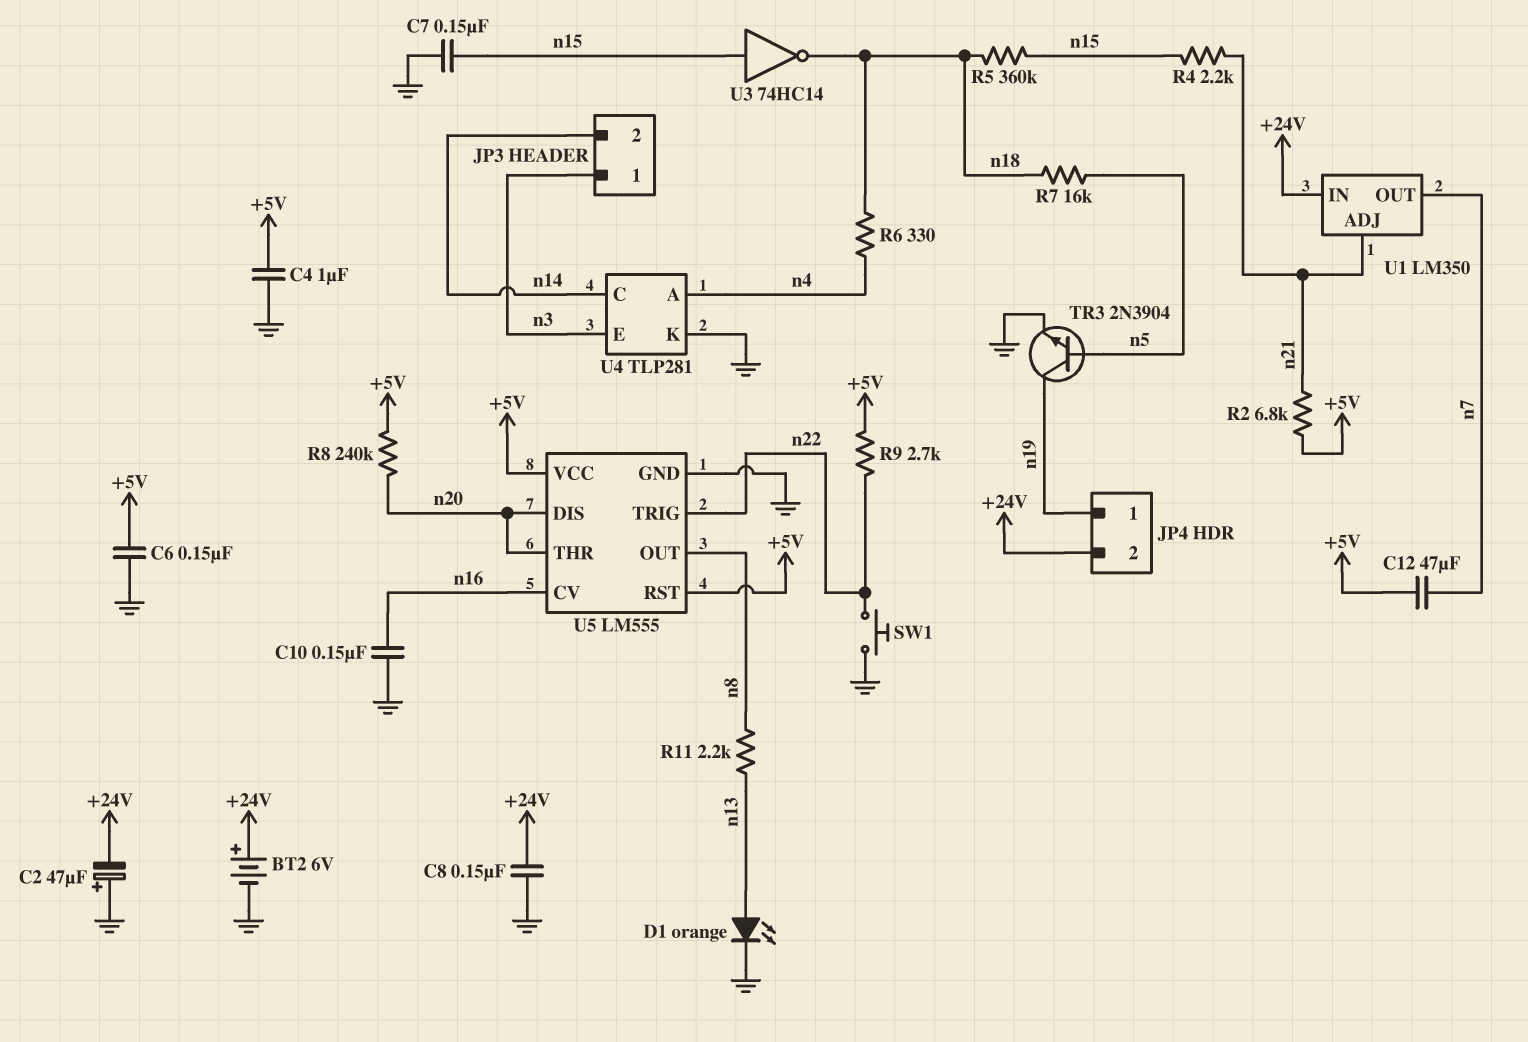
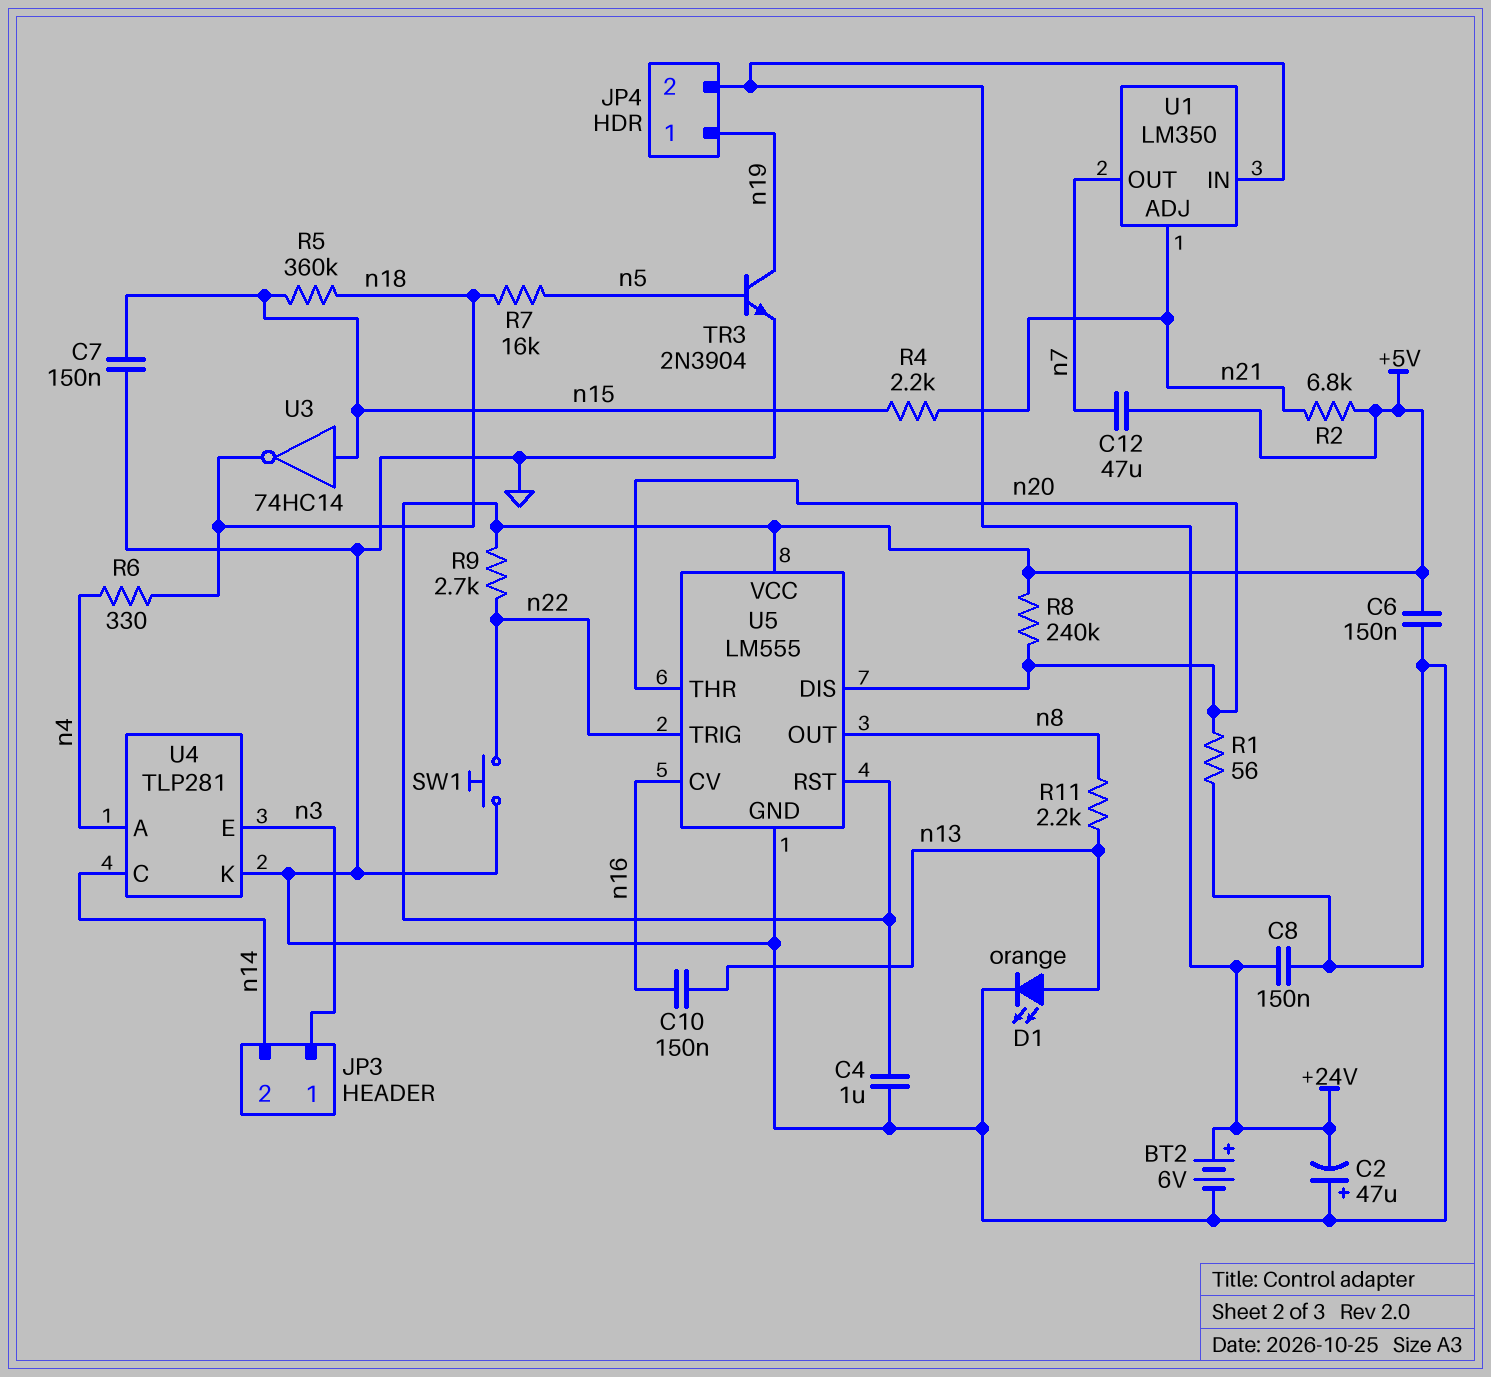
C10: 150nF (GND, n16) -> 150nF (n13, n16)
R1: none -> 56 (GND, n20)

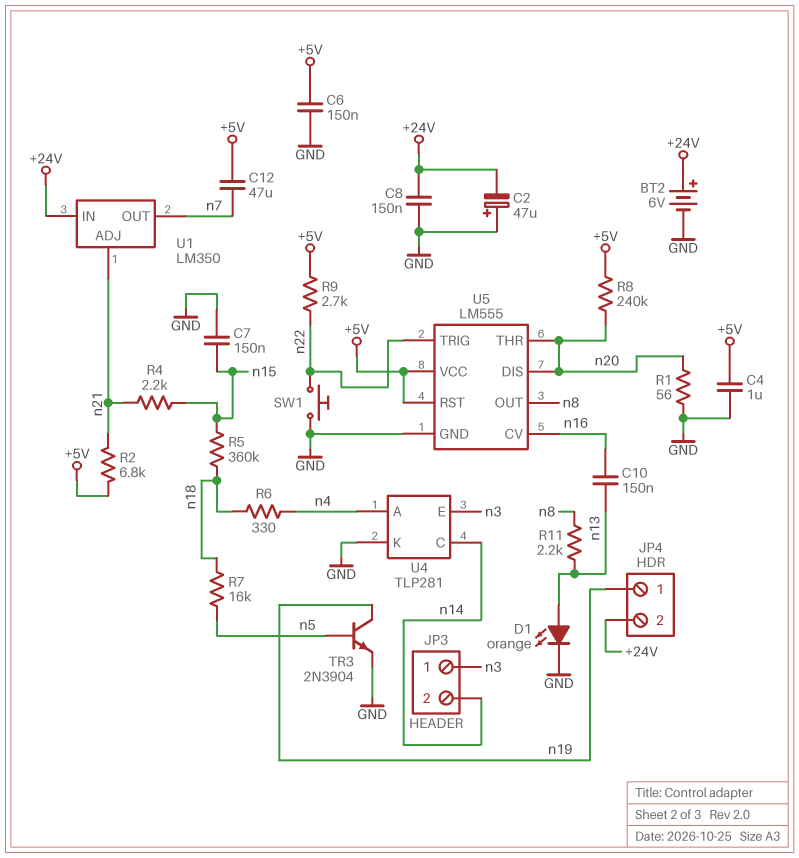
U3: NOT 74HC14 (in n15, out n18) -> none

